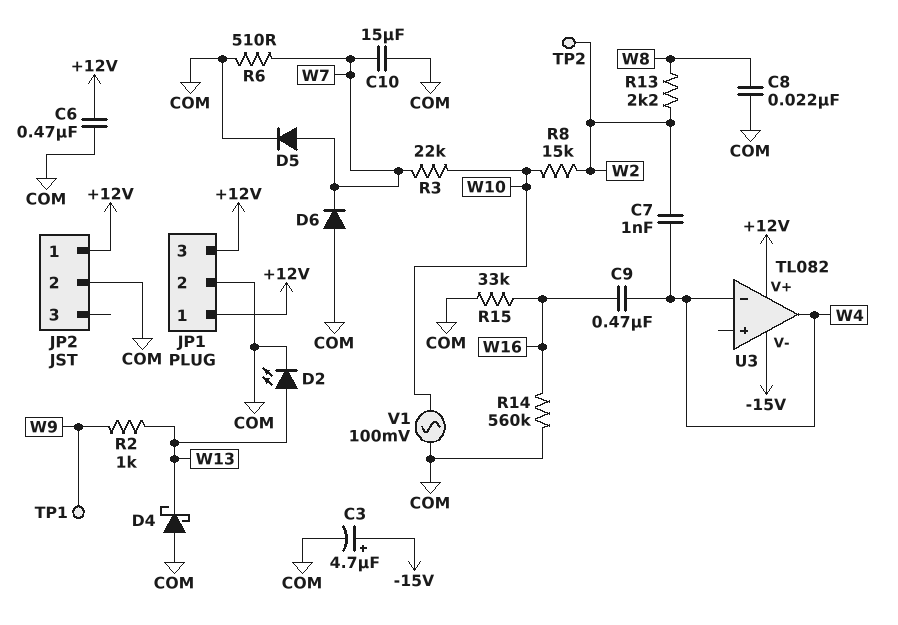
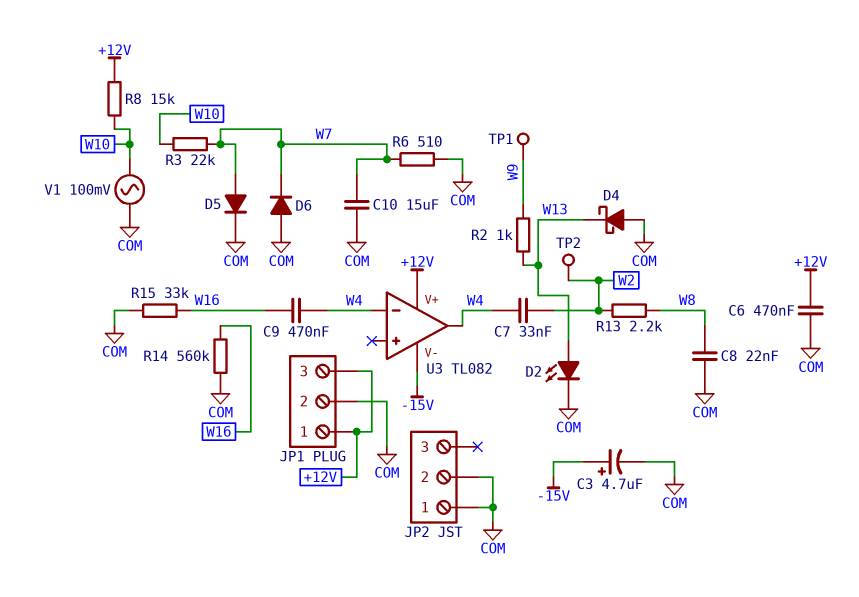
C7: 1nF (W2, W4) -> 33nF (W2, W4)
JP2 pin 1: +12V -> COM
R8: 15k (W2, W10) -> 15k (+12V, W10)

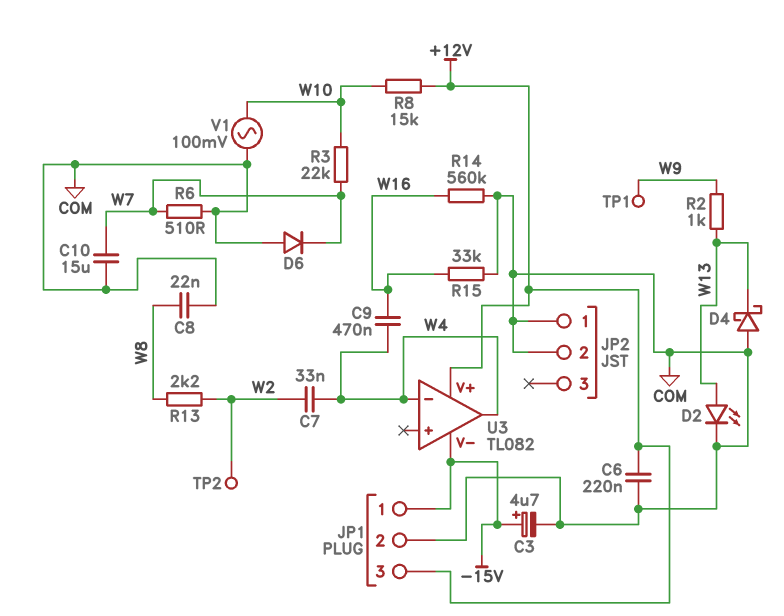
C6: 470nF (+12V, COM) -> 220nF (+12V, COM)
D5: diode (A W7, K COM) -> none
JP1 pin 1: +12V -> -15V

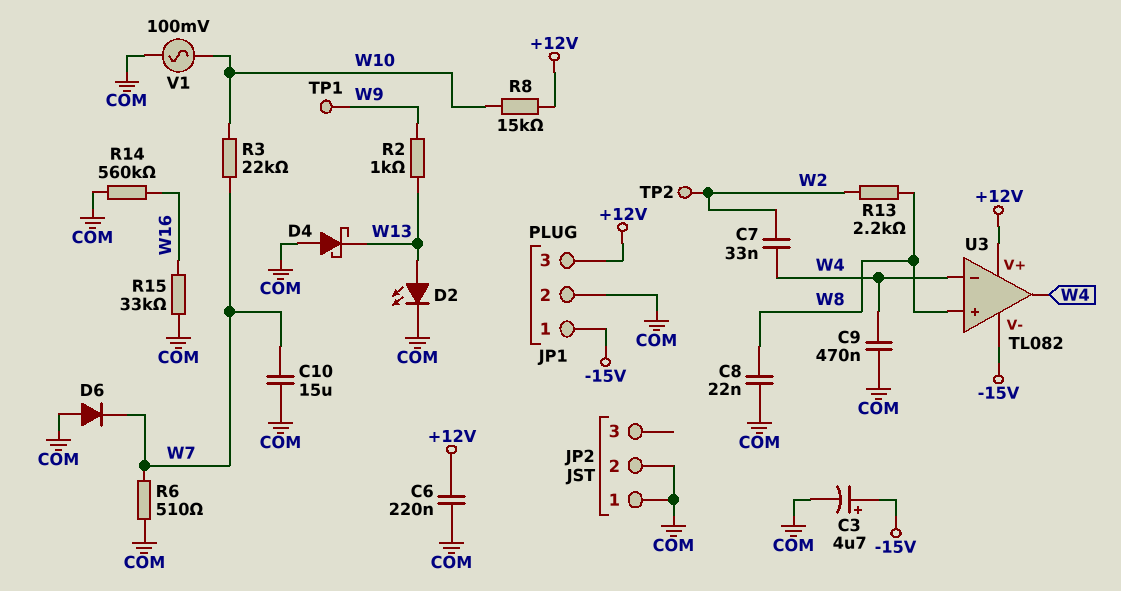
C9: 470nF (W4, W16) -> 470nF (COM, W4)
U3 pin in+: none -> W8

